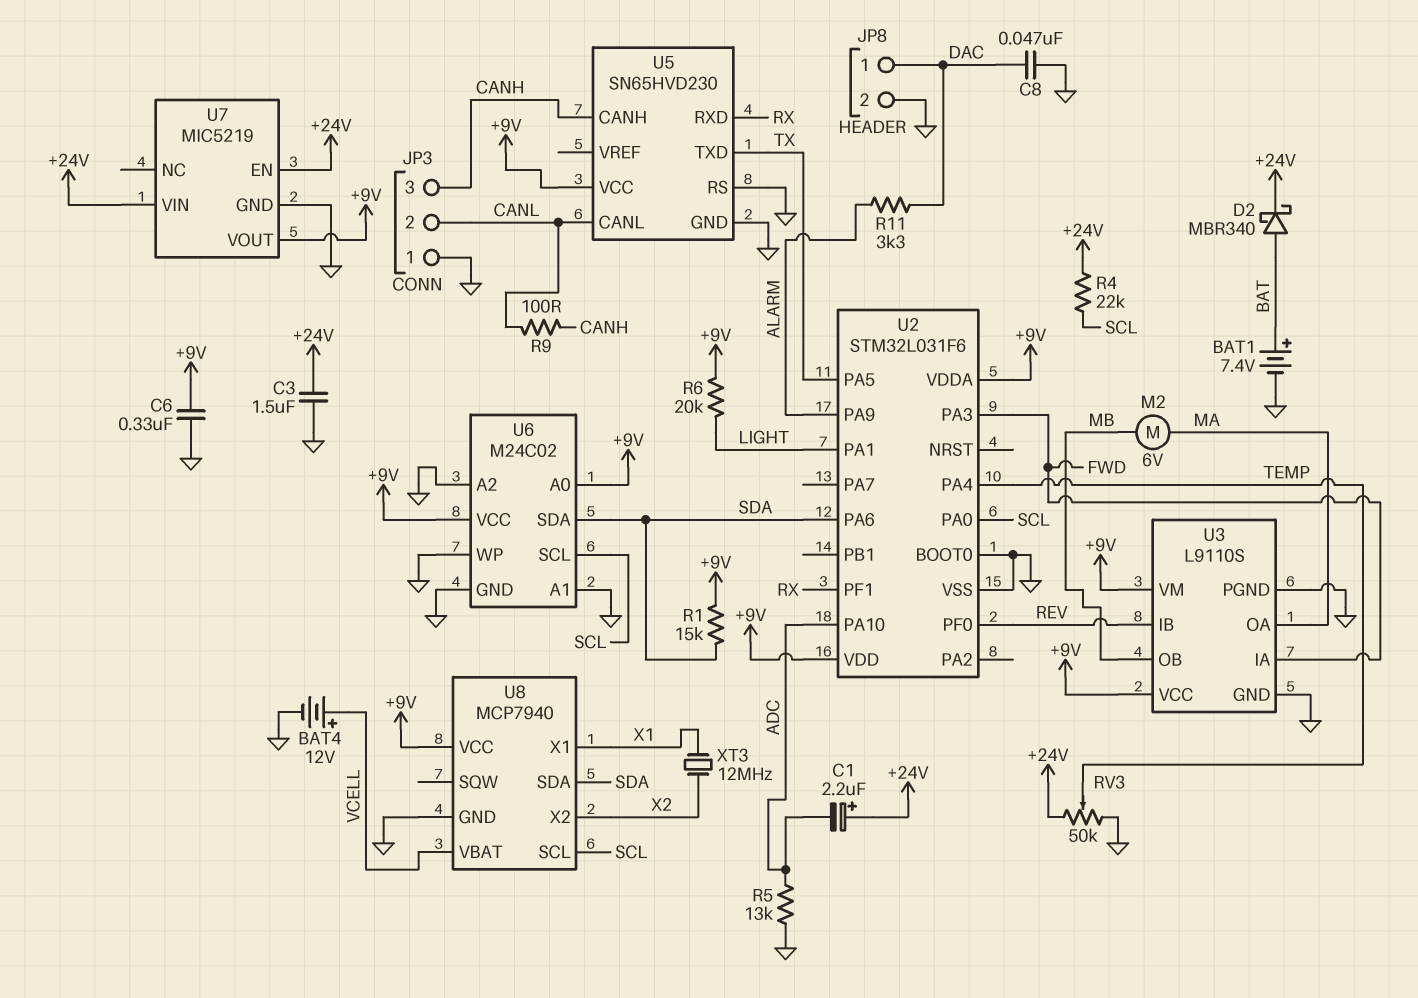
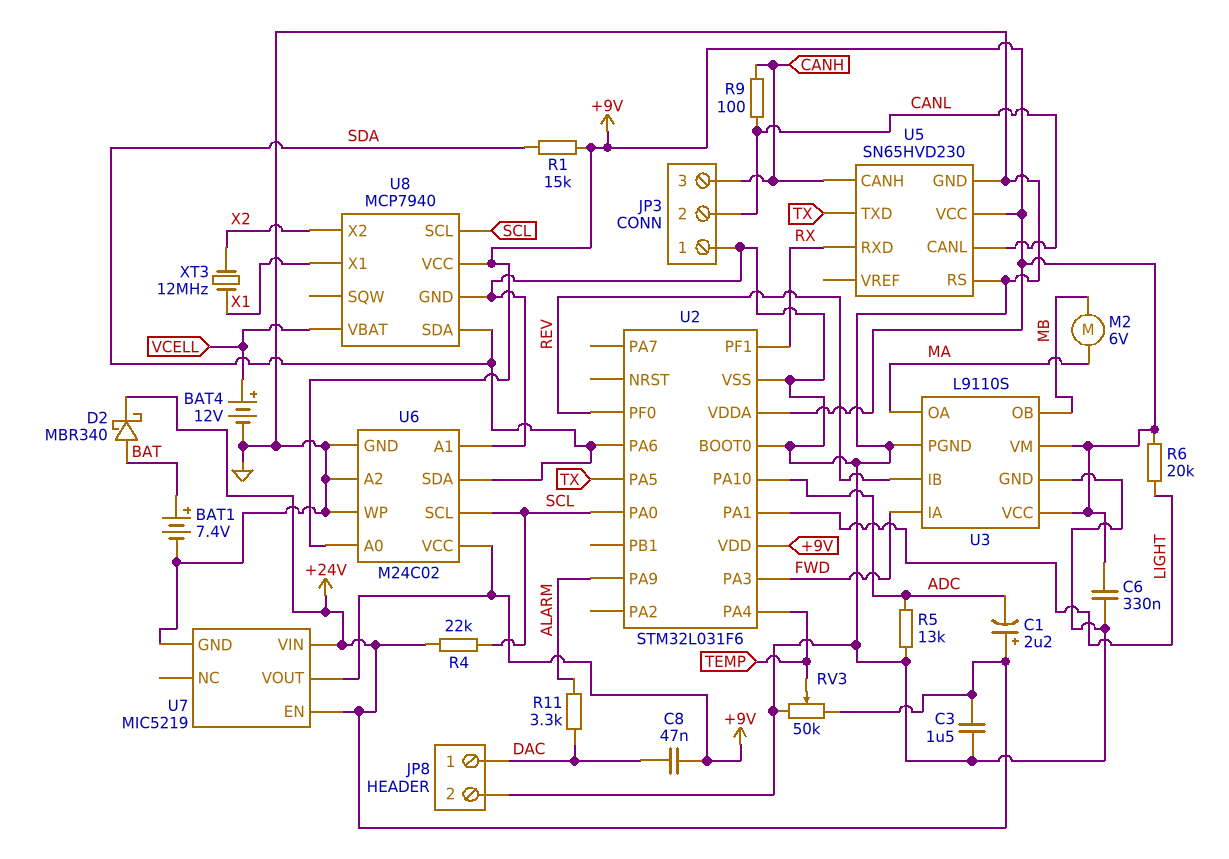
C8: 47nF (DAC, GND) -> 47nF (+9V, DAC)

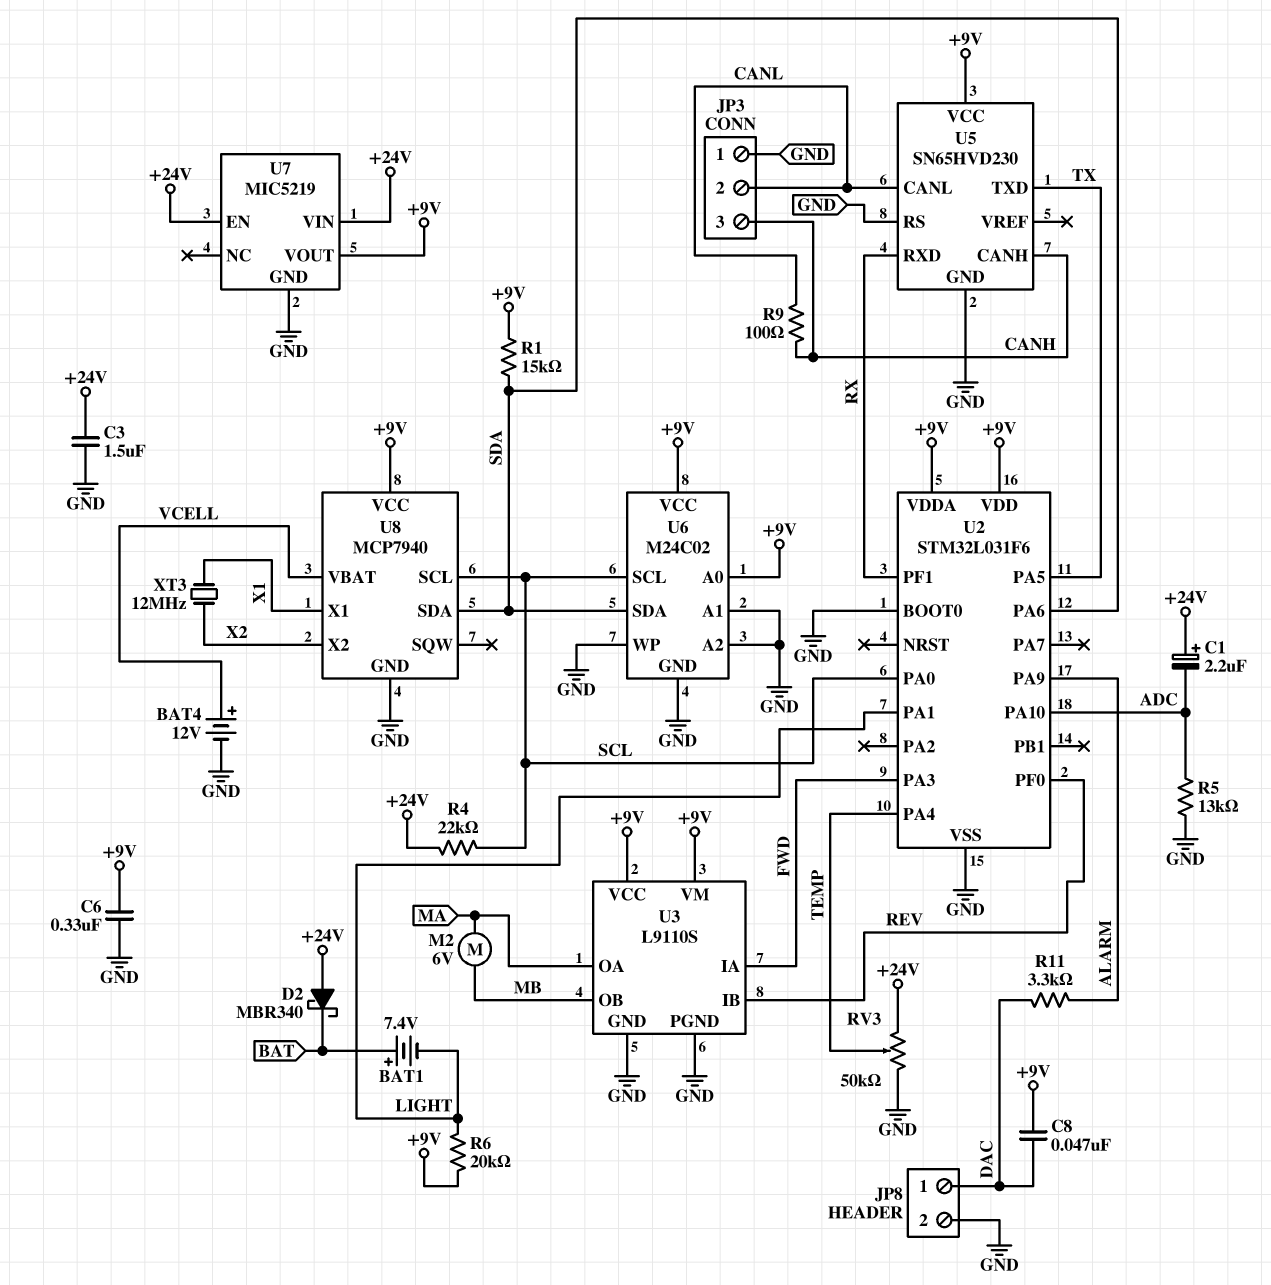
BAT1: 7.4V (plus BAT, minus GND) -> 7.4V (plus BAT, minus LIGHT)
D2: schottky MBR340 (A BAT, K +24V) -> schottky MBR340 (A +24V, K BAT)

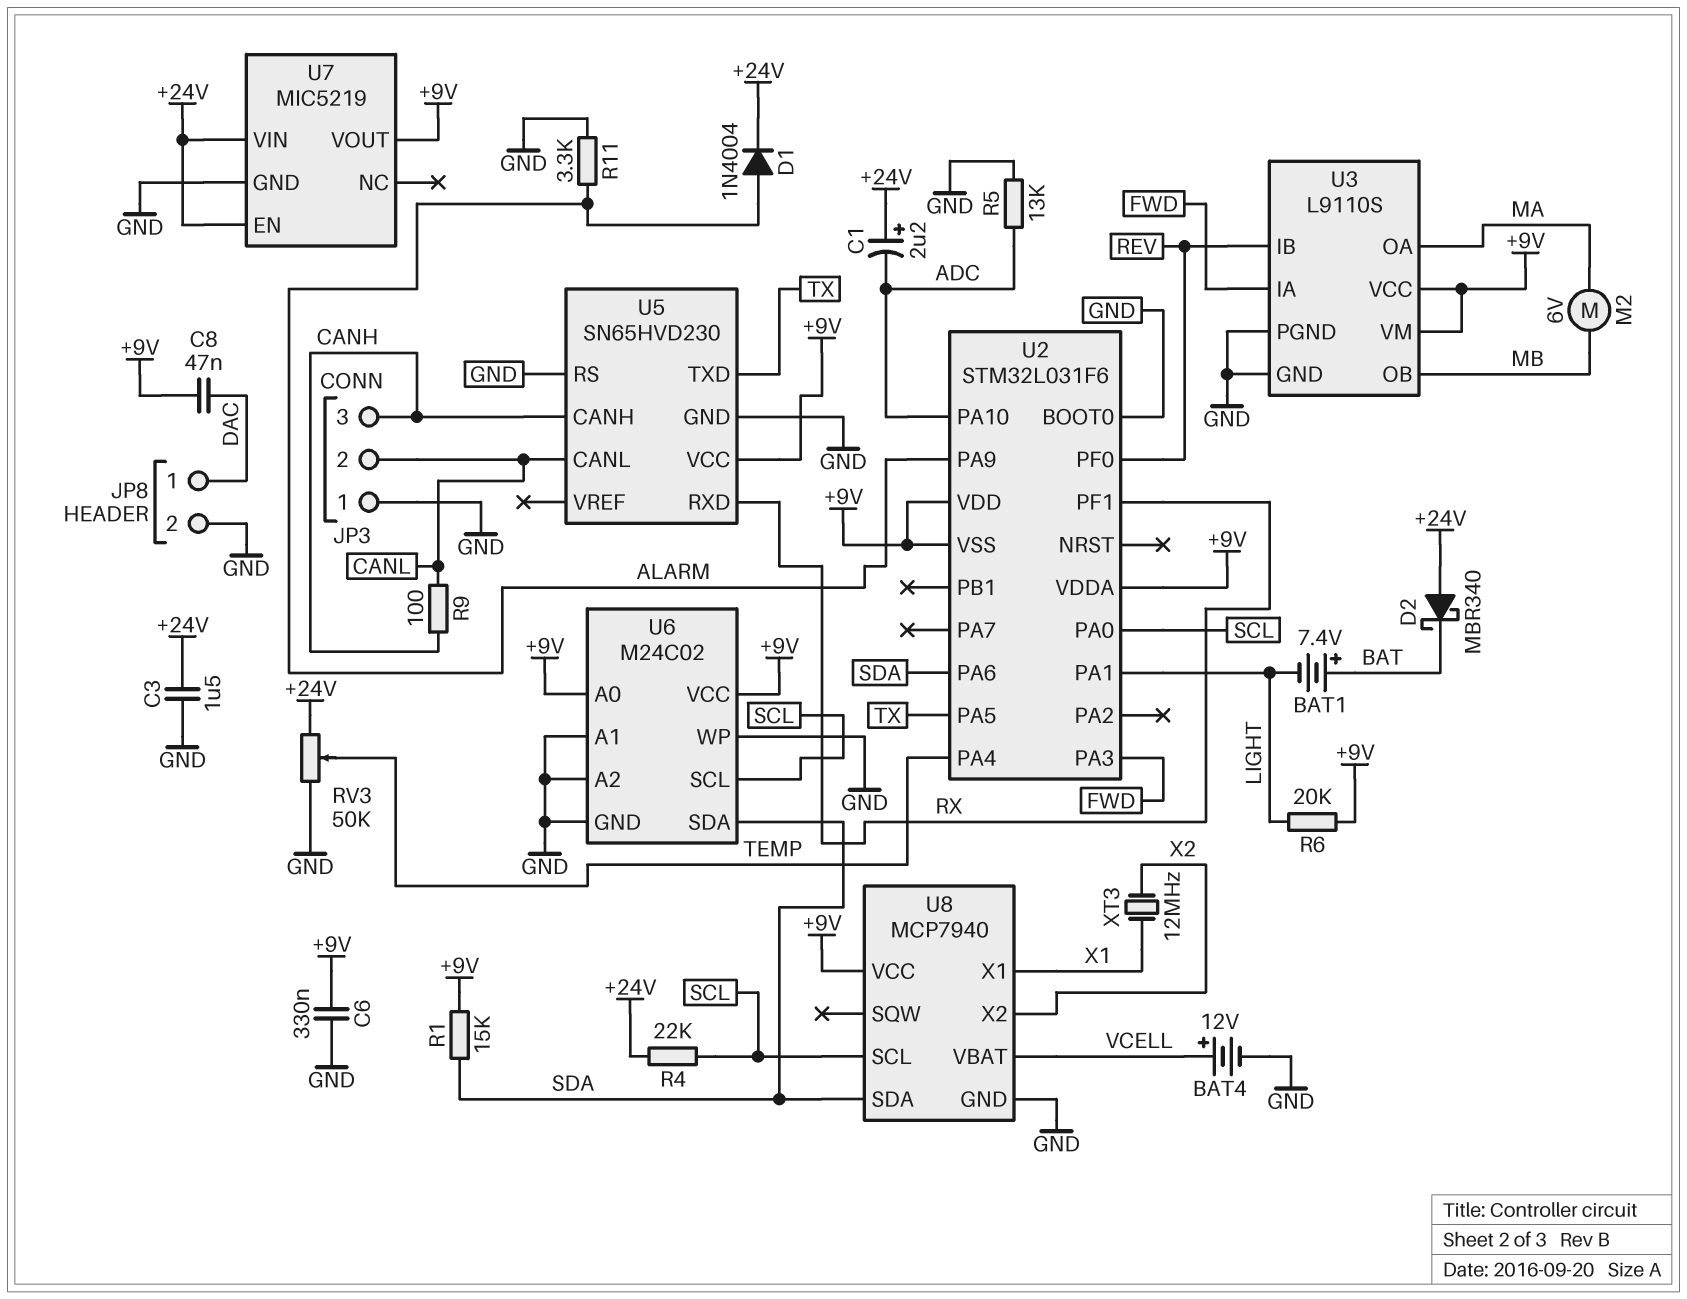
D1: none -> diode 1N4004 (A ALARM, K +24V)
R11: 3.3k (ALARM, DAC) -> 3.3k (ALARM, GND)
U2 pin VSS: GND -> +9V

